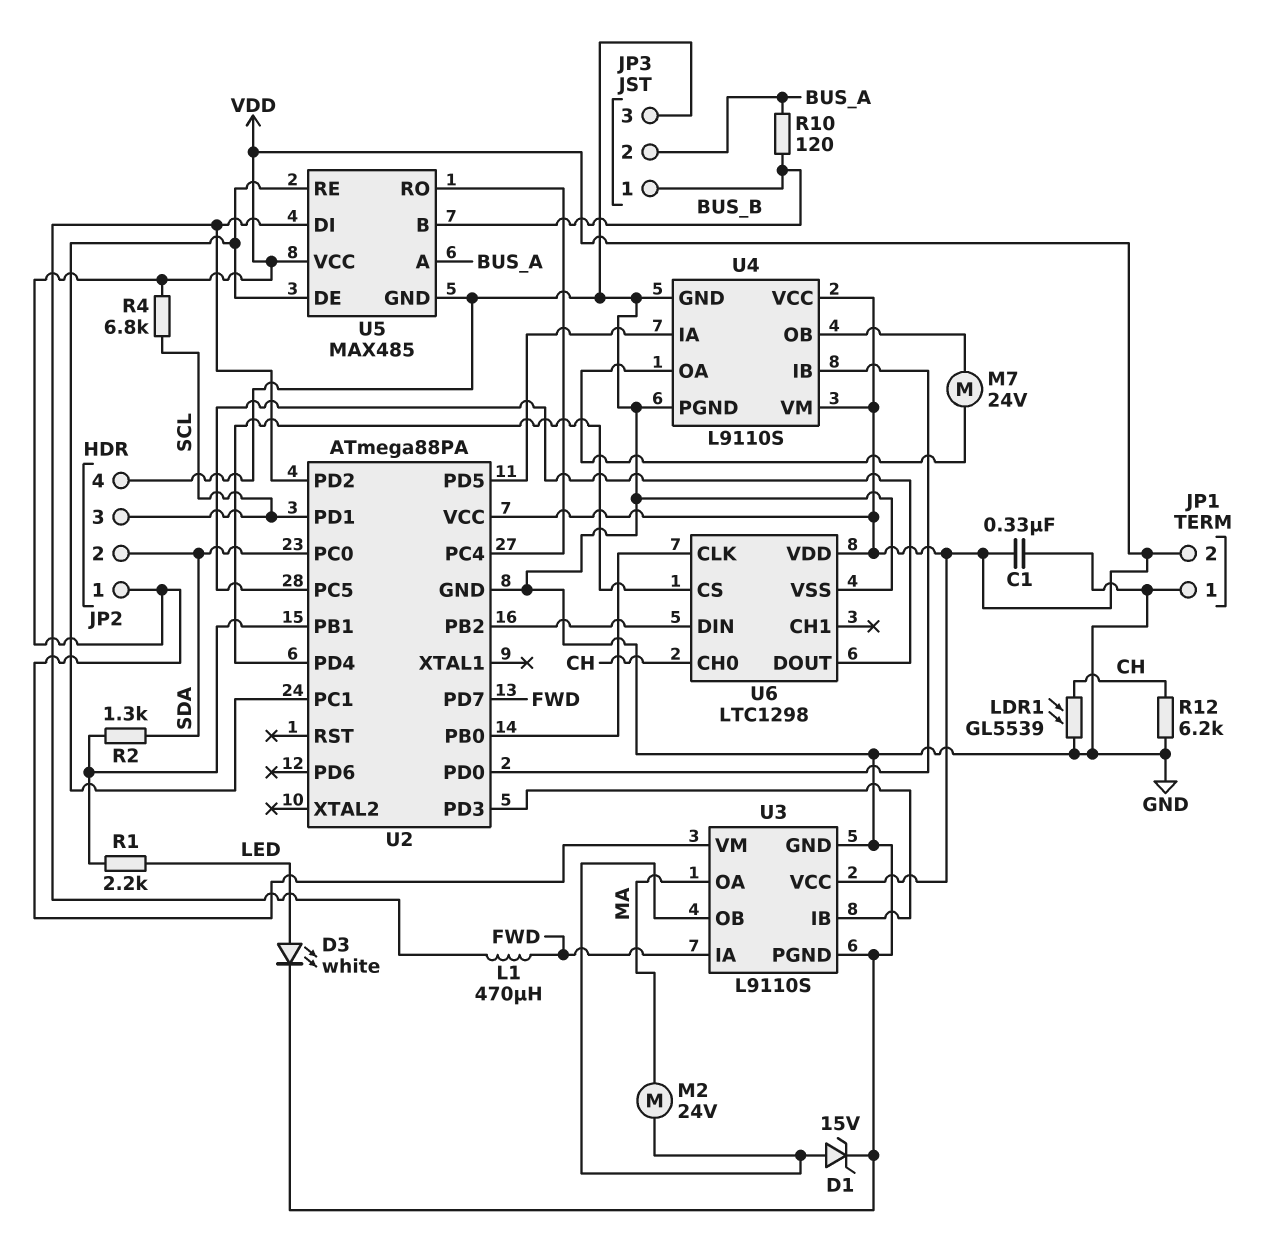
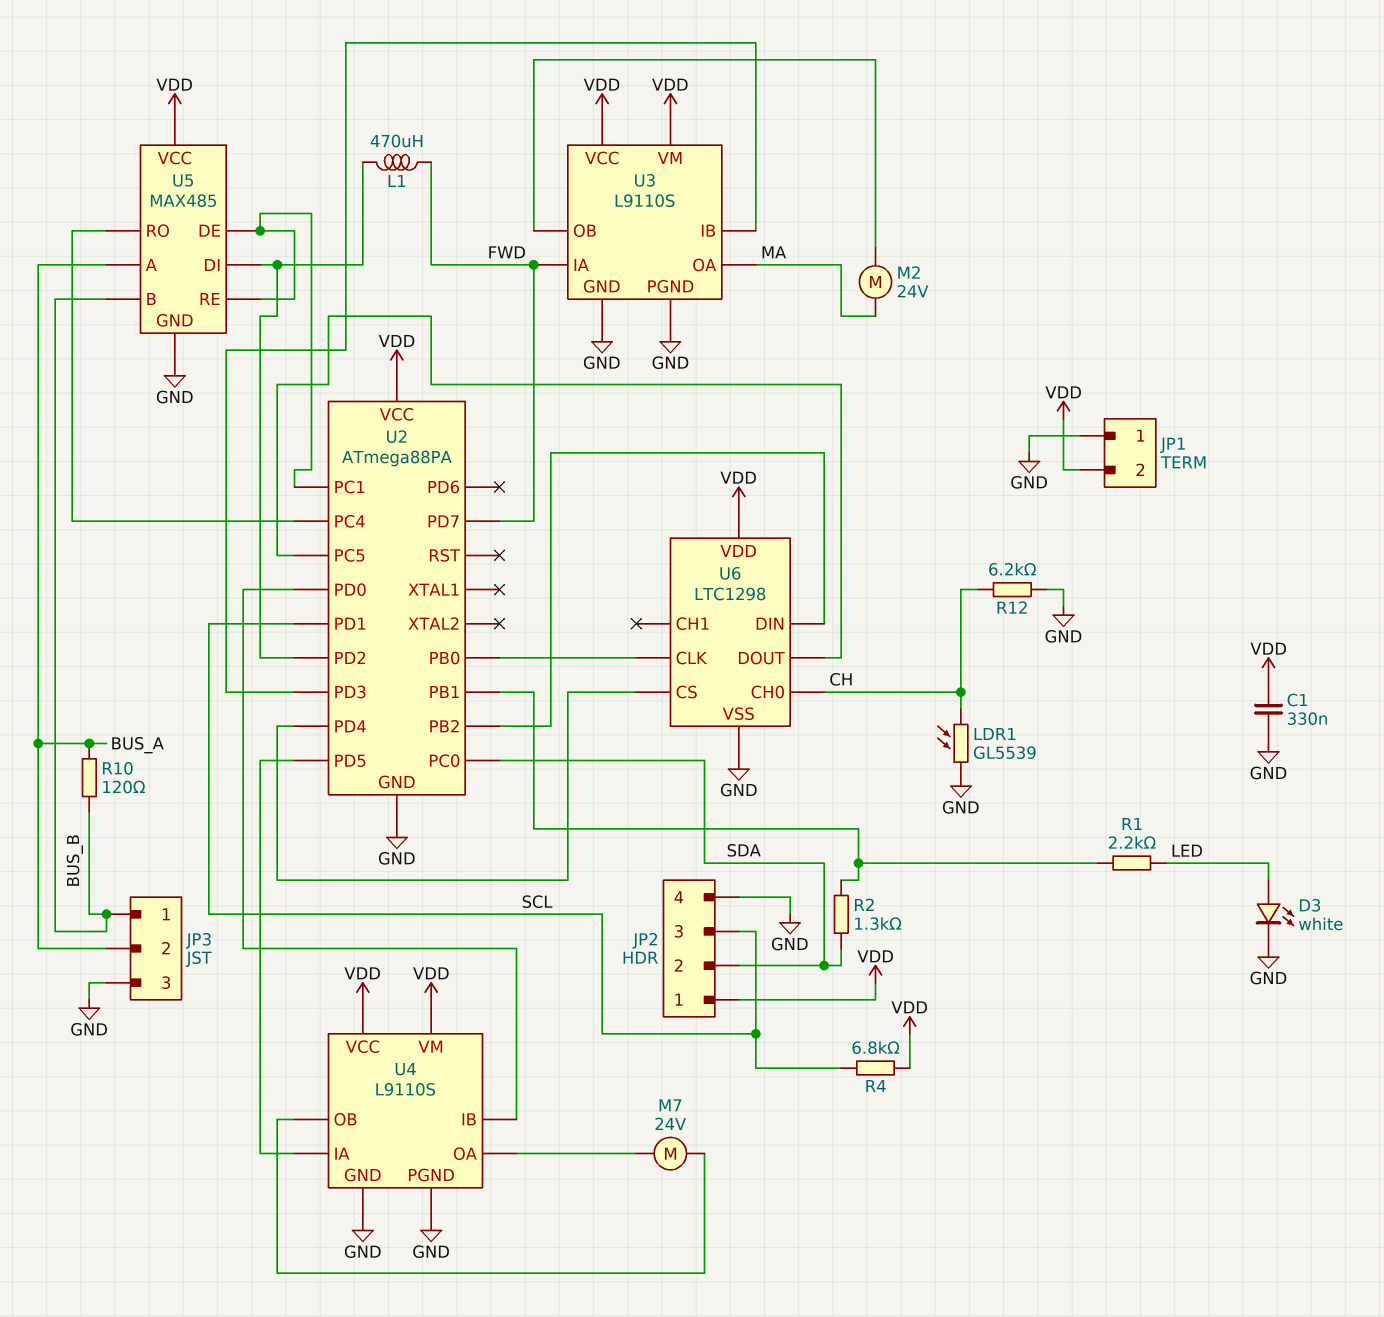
D1: zener 15V (A U3/OB, K GND) -> none

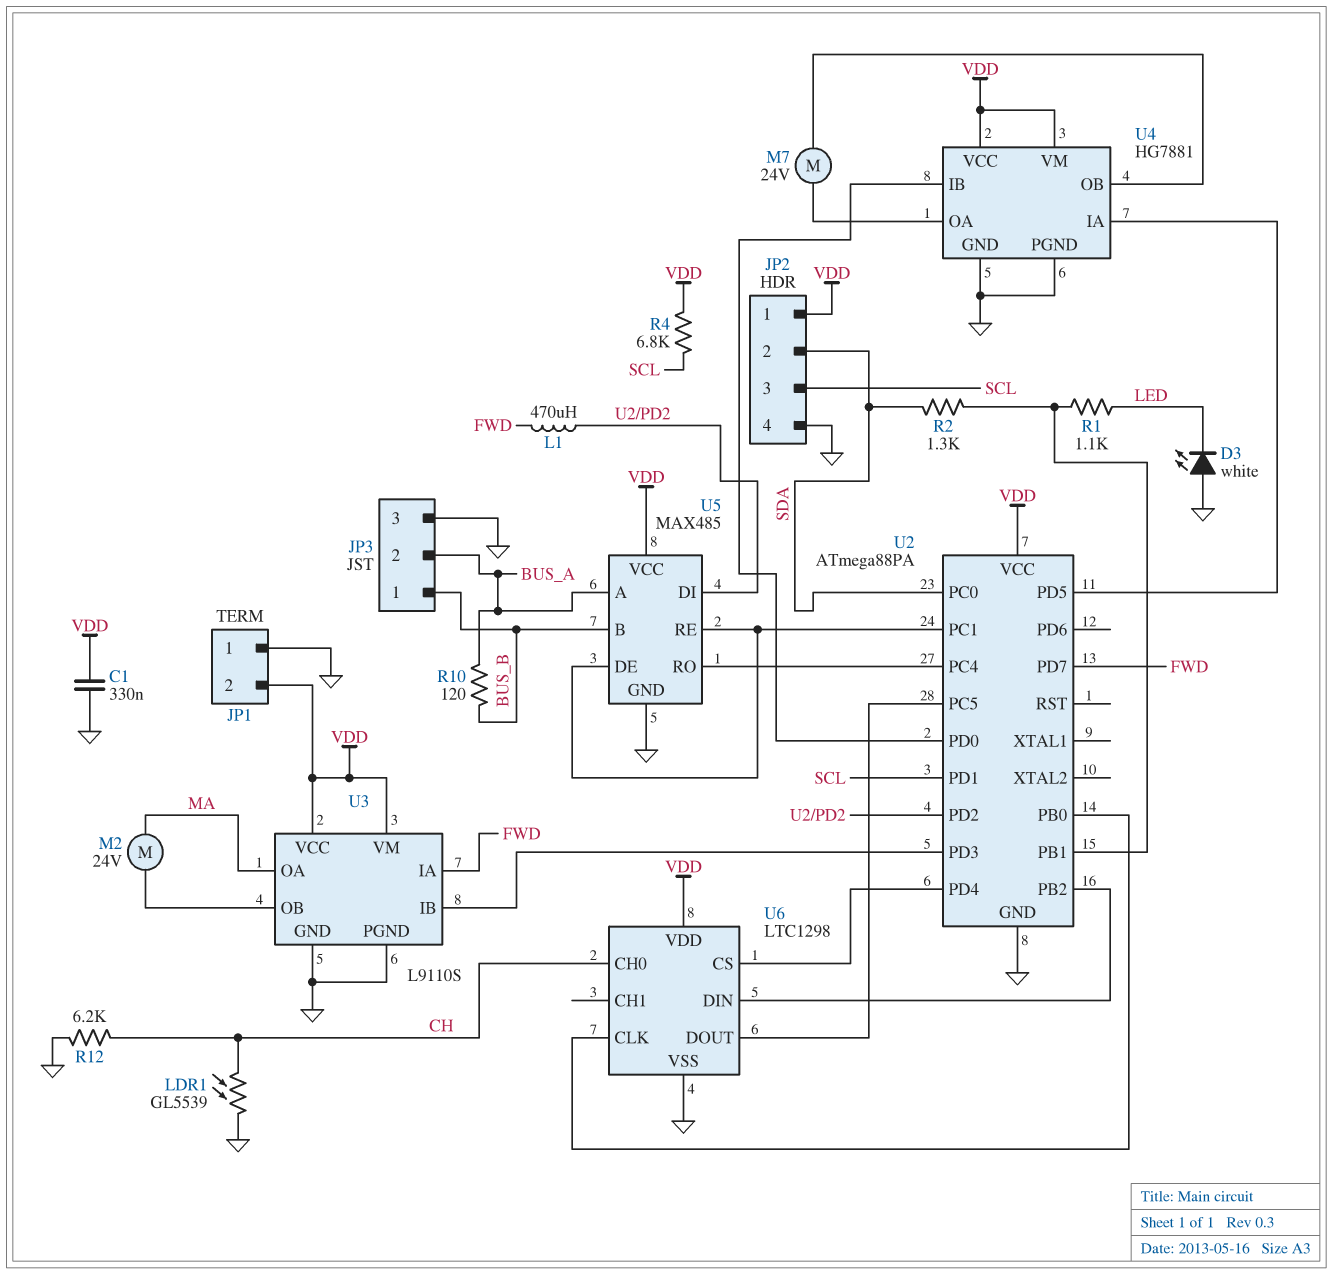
D3: LED white (A LED, K GND) -> LED white (A GND, K LED)
R1: 2.2k (LED, U2/PB1) -> 1.1k (LED, U2/PB1)
U4: L9110S -> HG7881

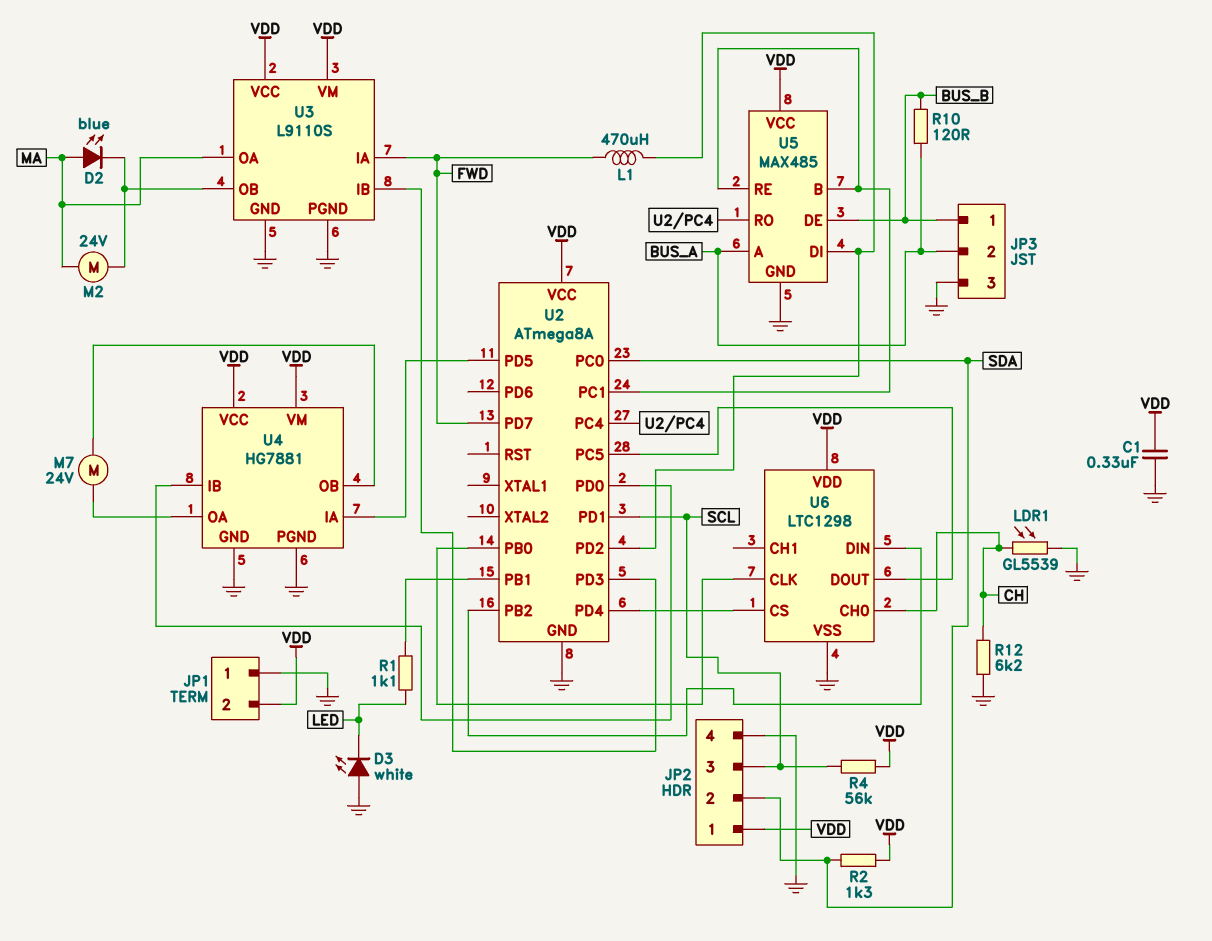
D2: none -> LED blue (A MA, K U3/OB)
R2: 1.3k (SDA, U2/PB1) -> 1.3k (SDA, VDD)
R4: 6.8k (SCL, VDD) -> 56k (SCL, VDD)
U2: ATmega88PA -> ATmega8A
U5 pin B: BUS_B -> U2/PC1
U5 pin DE: U2/PC1 -> BUS_B

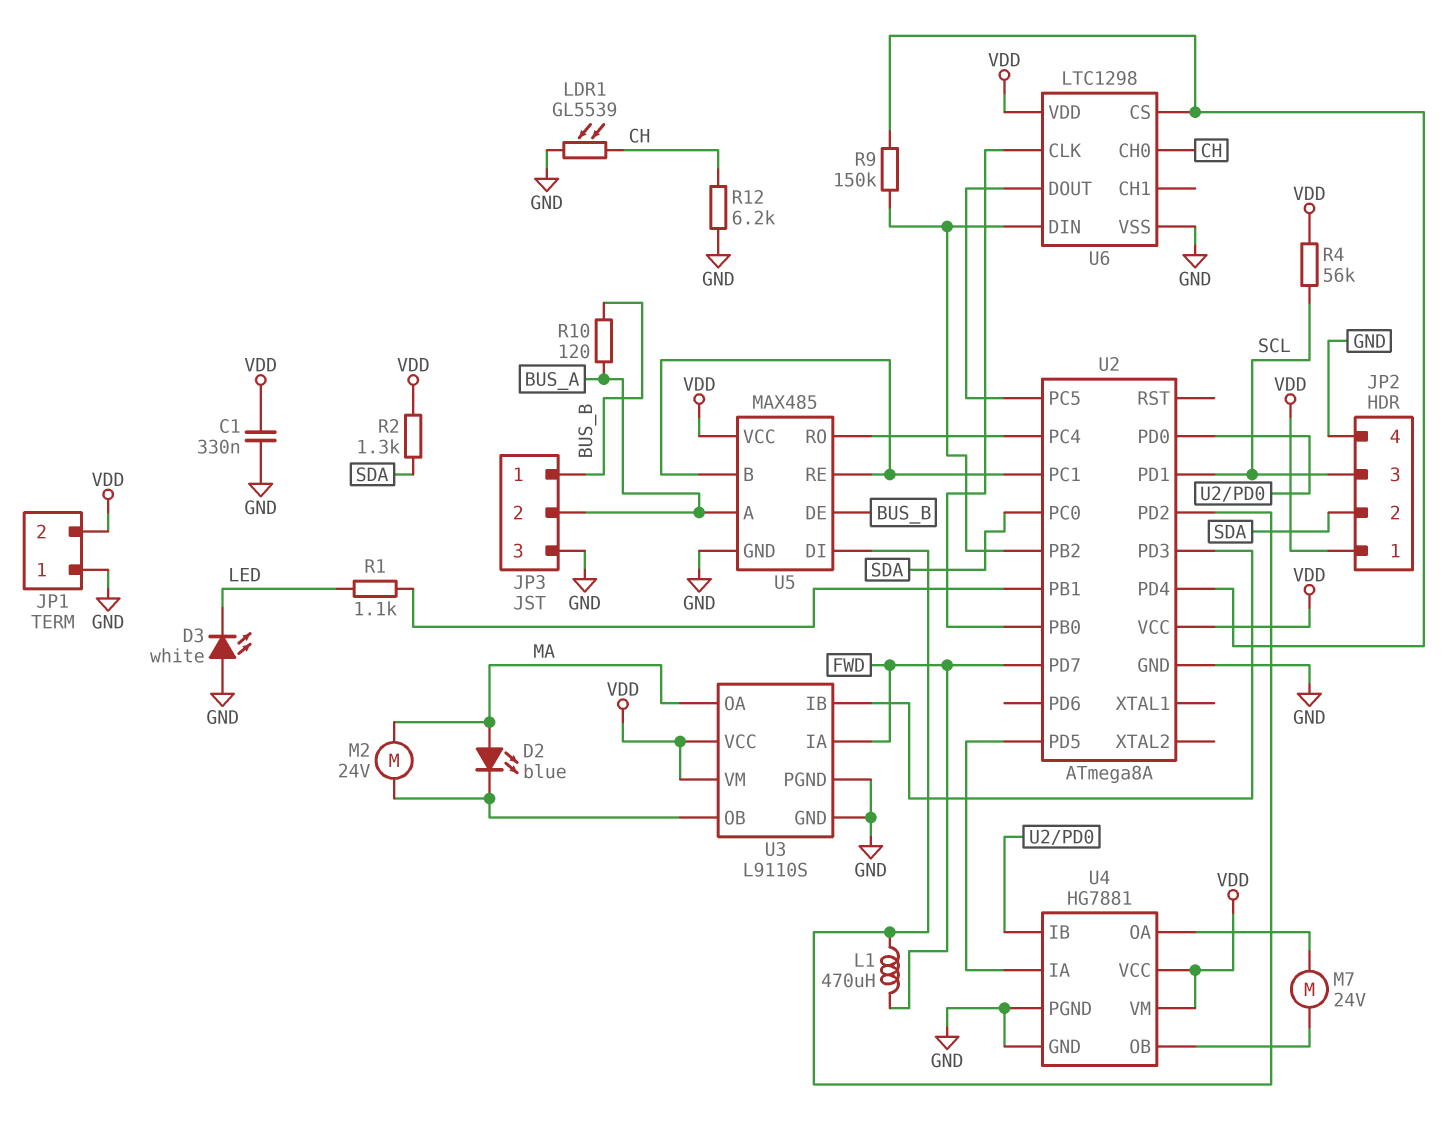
R9: none -> 150k (U2/PB2, U2/PD4)

